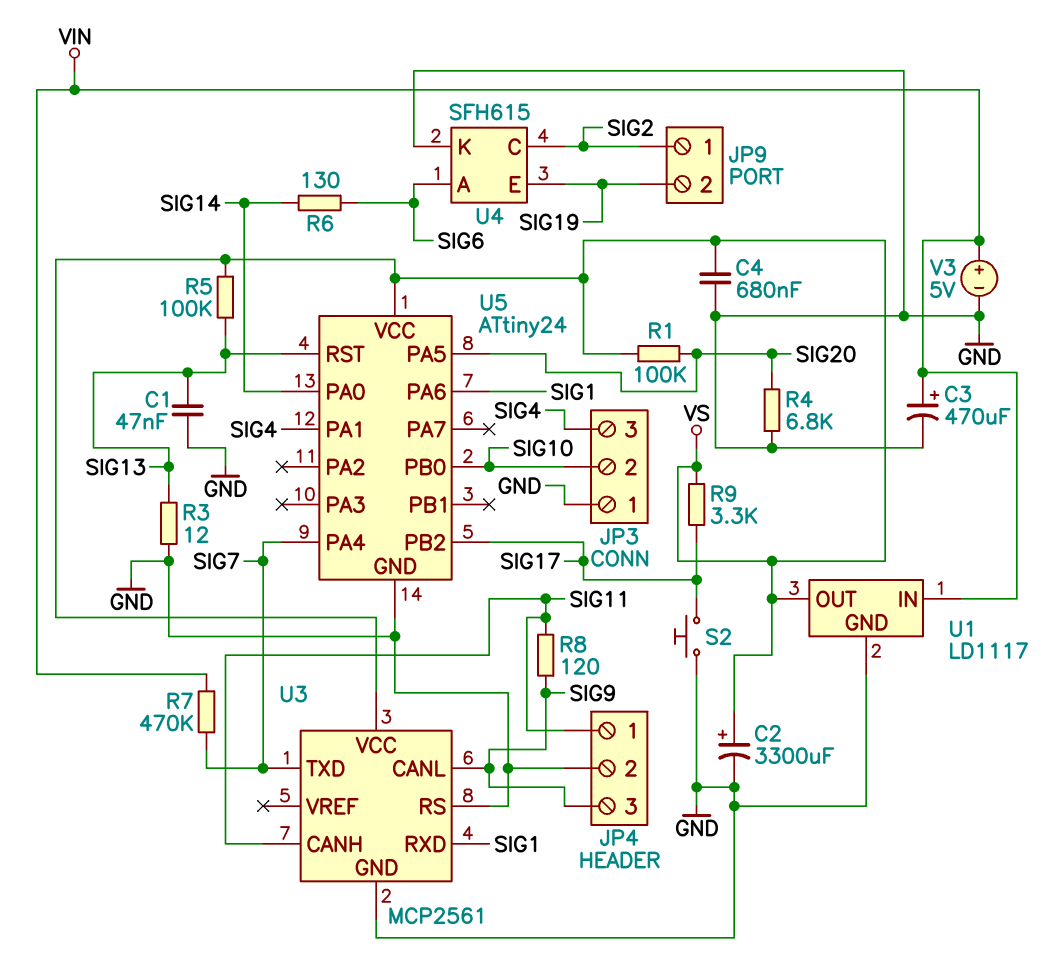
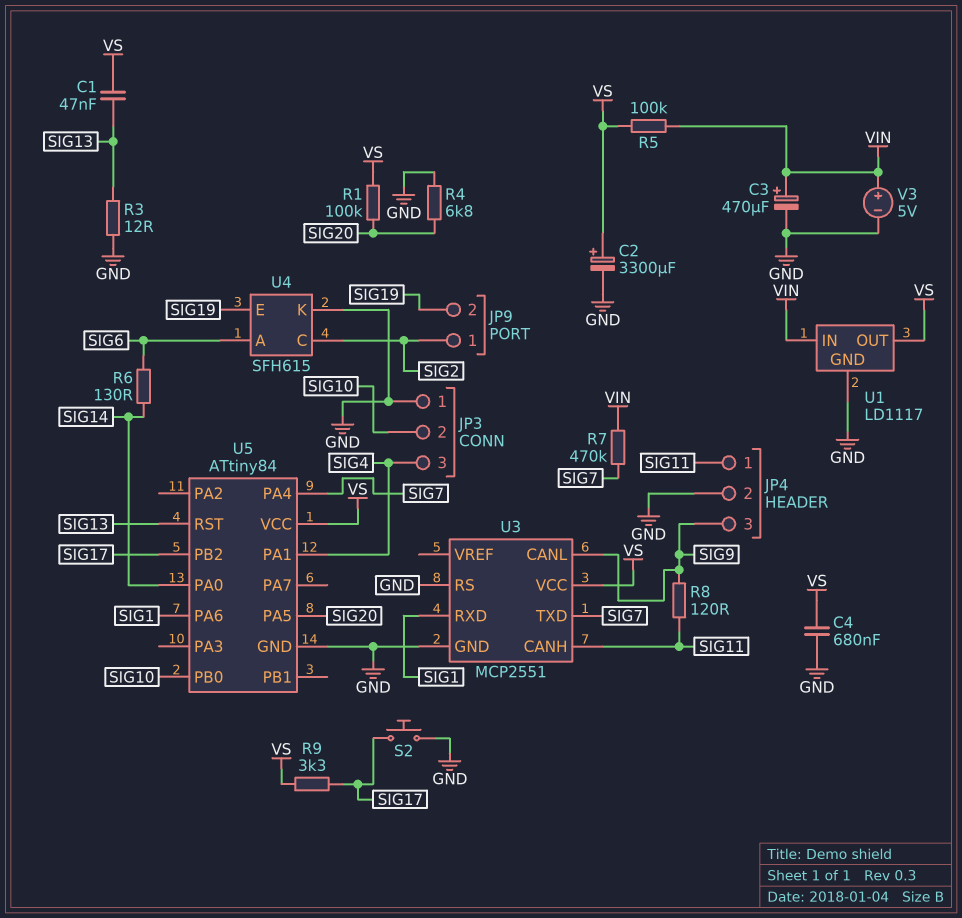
C1: 47nF (GND, SIG13) -> 47nF (SIG13, VS)
R5: 100k (SIG13, VS) -> 100k (VIN, VS)
U3: MCP2561 -> MCP2551
U5: ATtiny24 -> ATtiny84

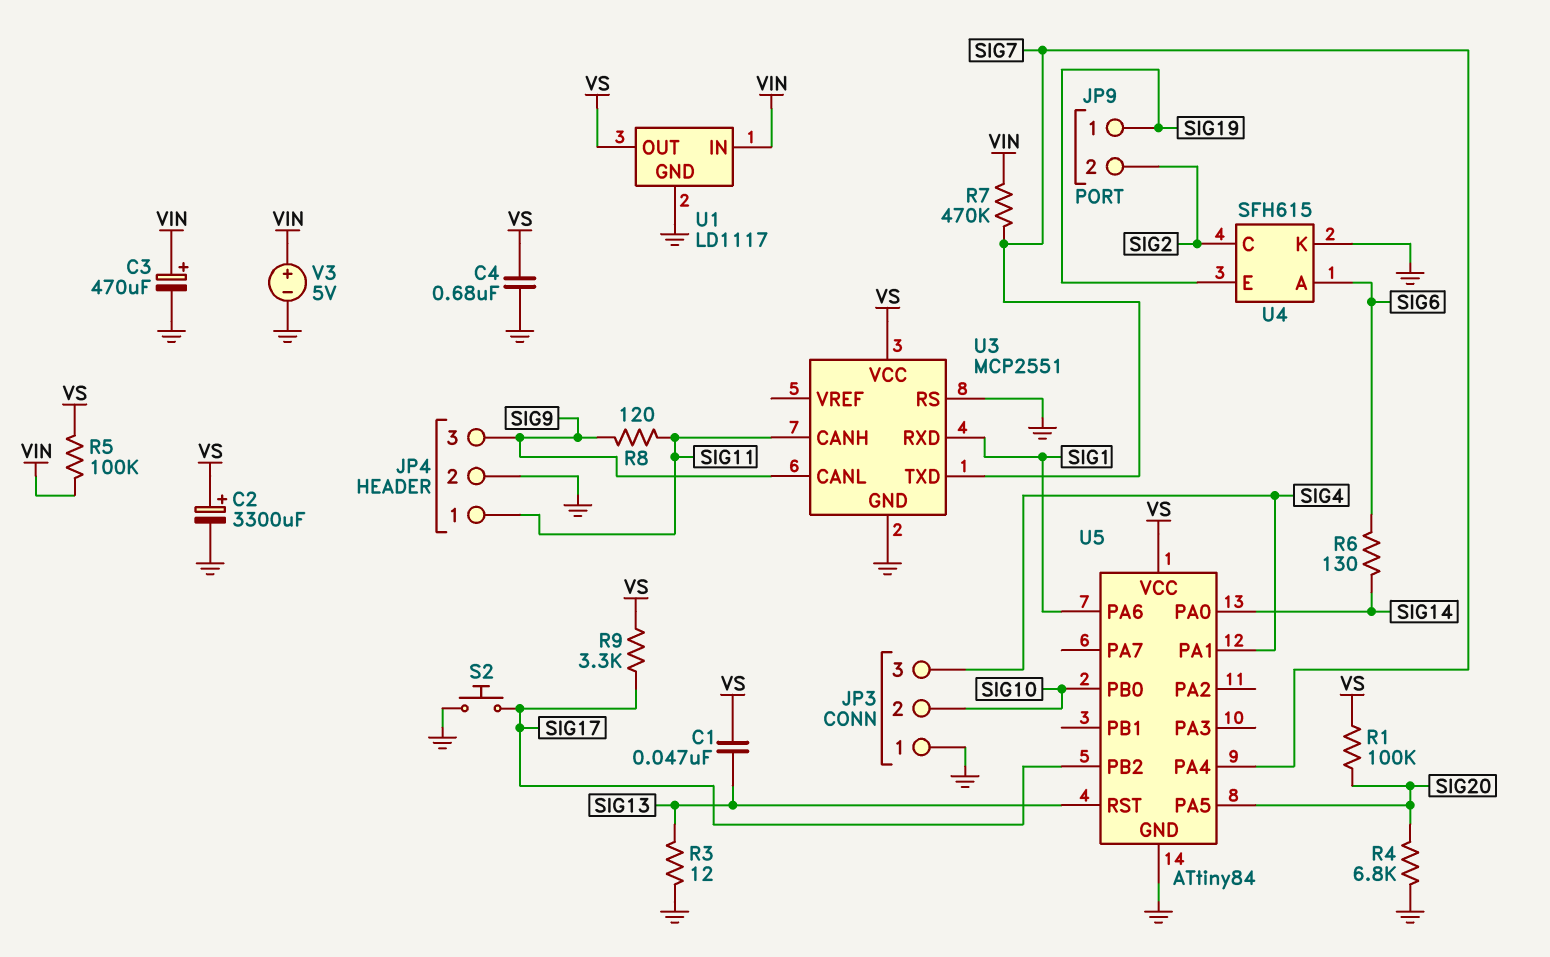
JP9 pin 1: SIG2 -> SIG19
JP9 pin 2: SIG19 -> SIG2

